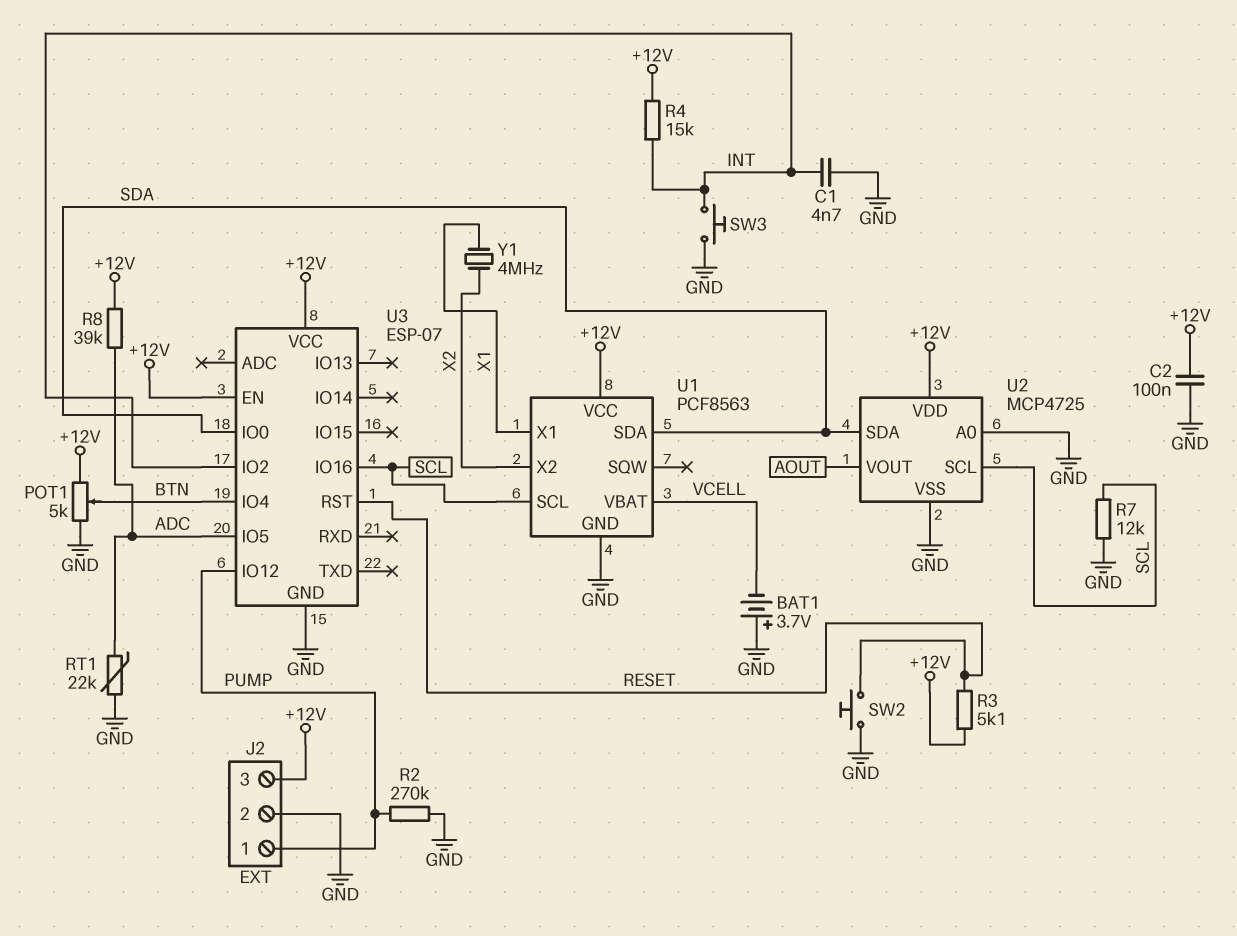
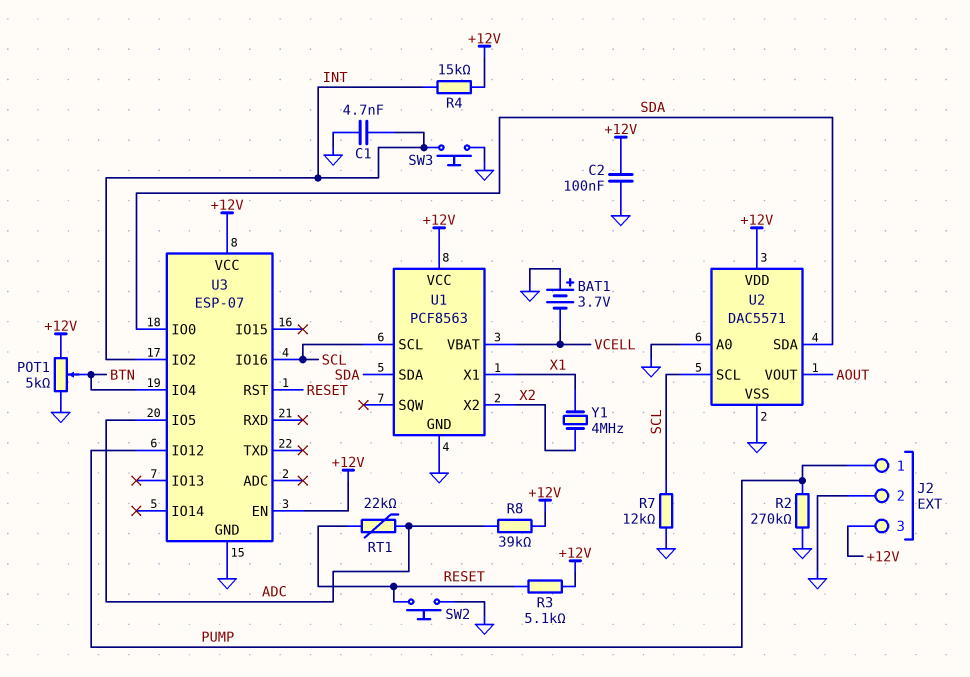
RT1: 22k (ADC, GND) -> 22k (ADC, RESET)
U2: MCP4725 -> DAC5571

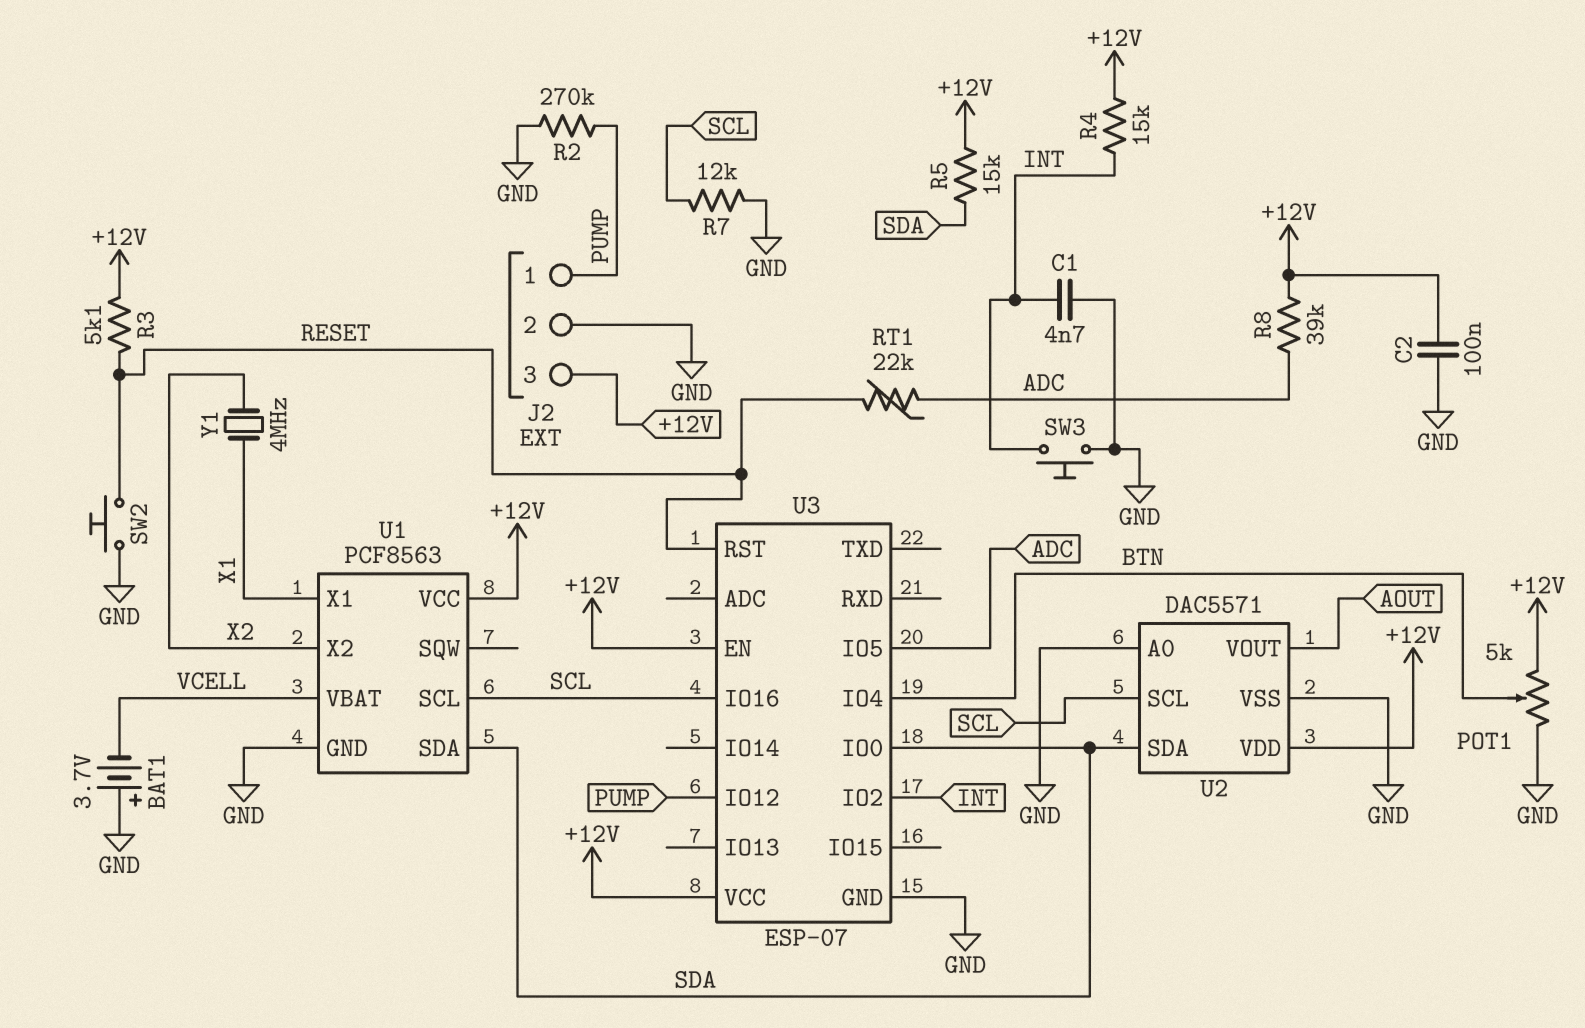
R5: none -> 15k (+12V, SDA)

